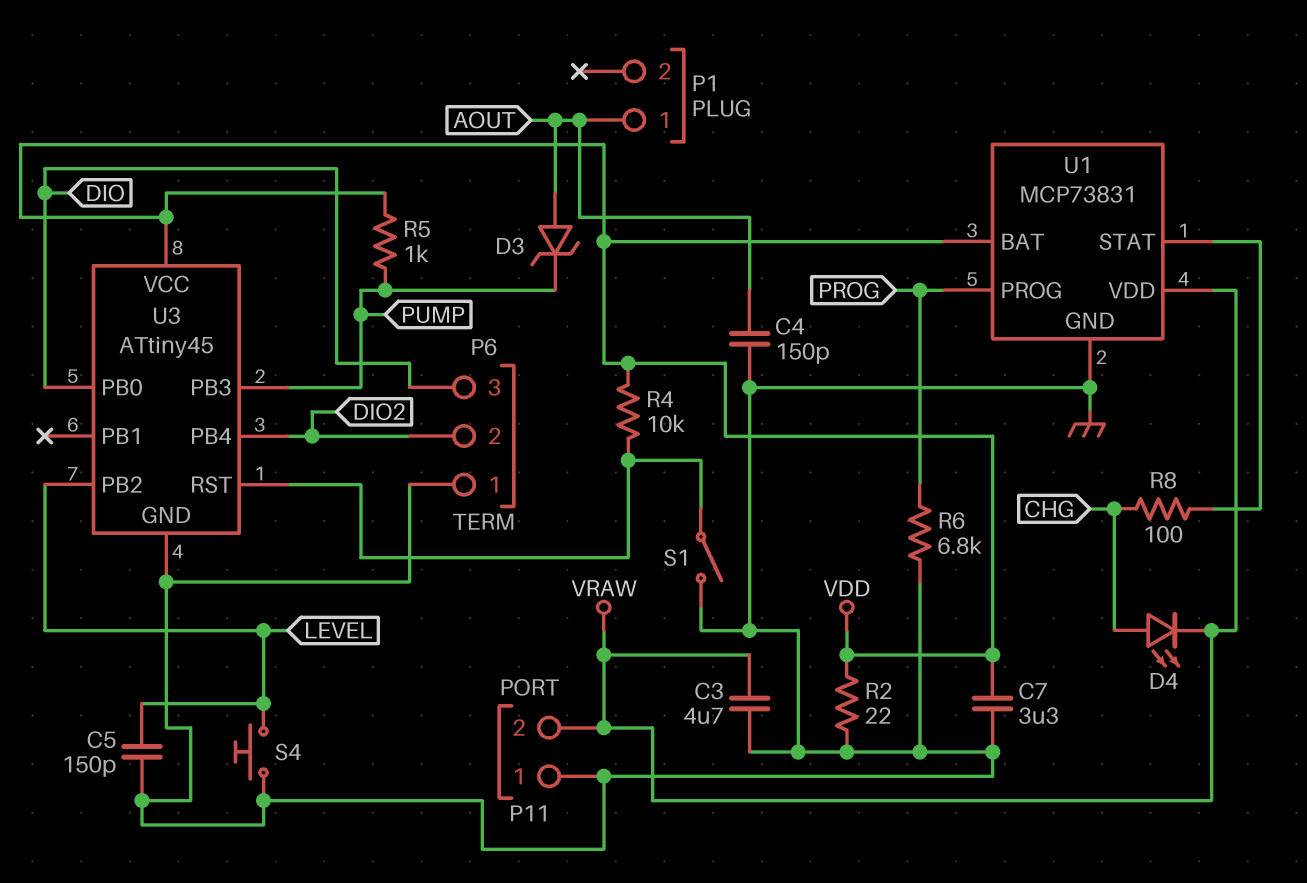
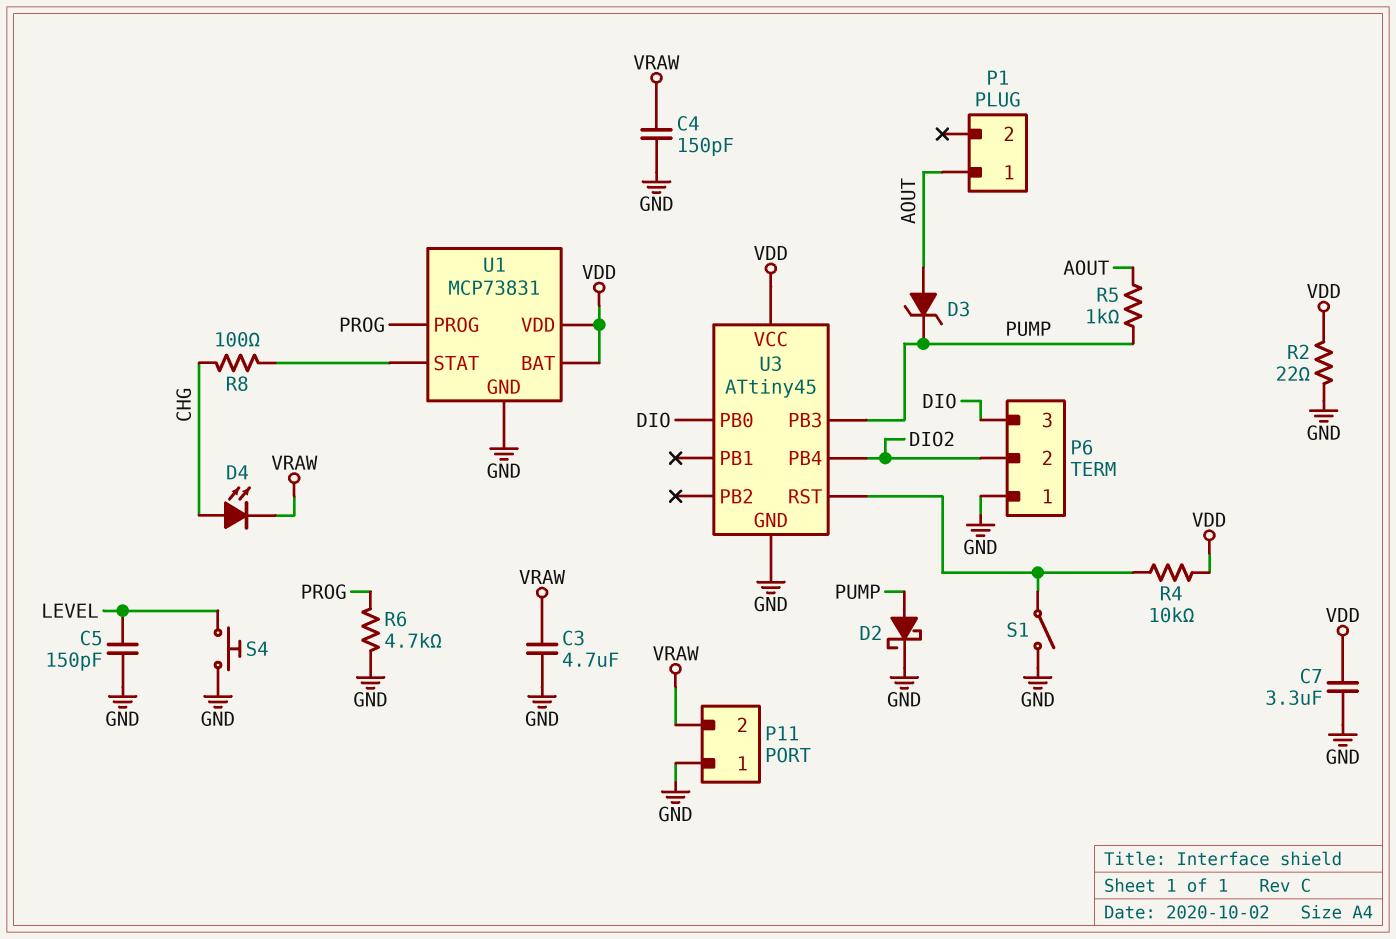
C4: 150pF (AOUT, GND) -> 150pF (GND, VRAW)
D2: none -> schottky (A PUMP, K GND)
R5: 1k (PUMP, VDD) -> 1k (AOUT, PUMP)
R6: 6.8k (GND, PROG) -> 4.7k (GND, PROG)
U1 pin VDD: VRAW -> VDD
U3 pin PB2: LEVEL -> none

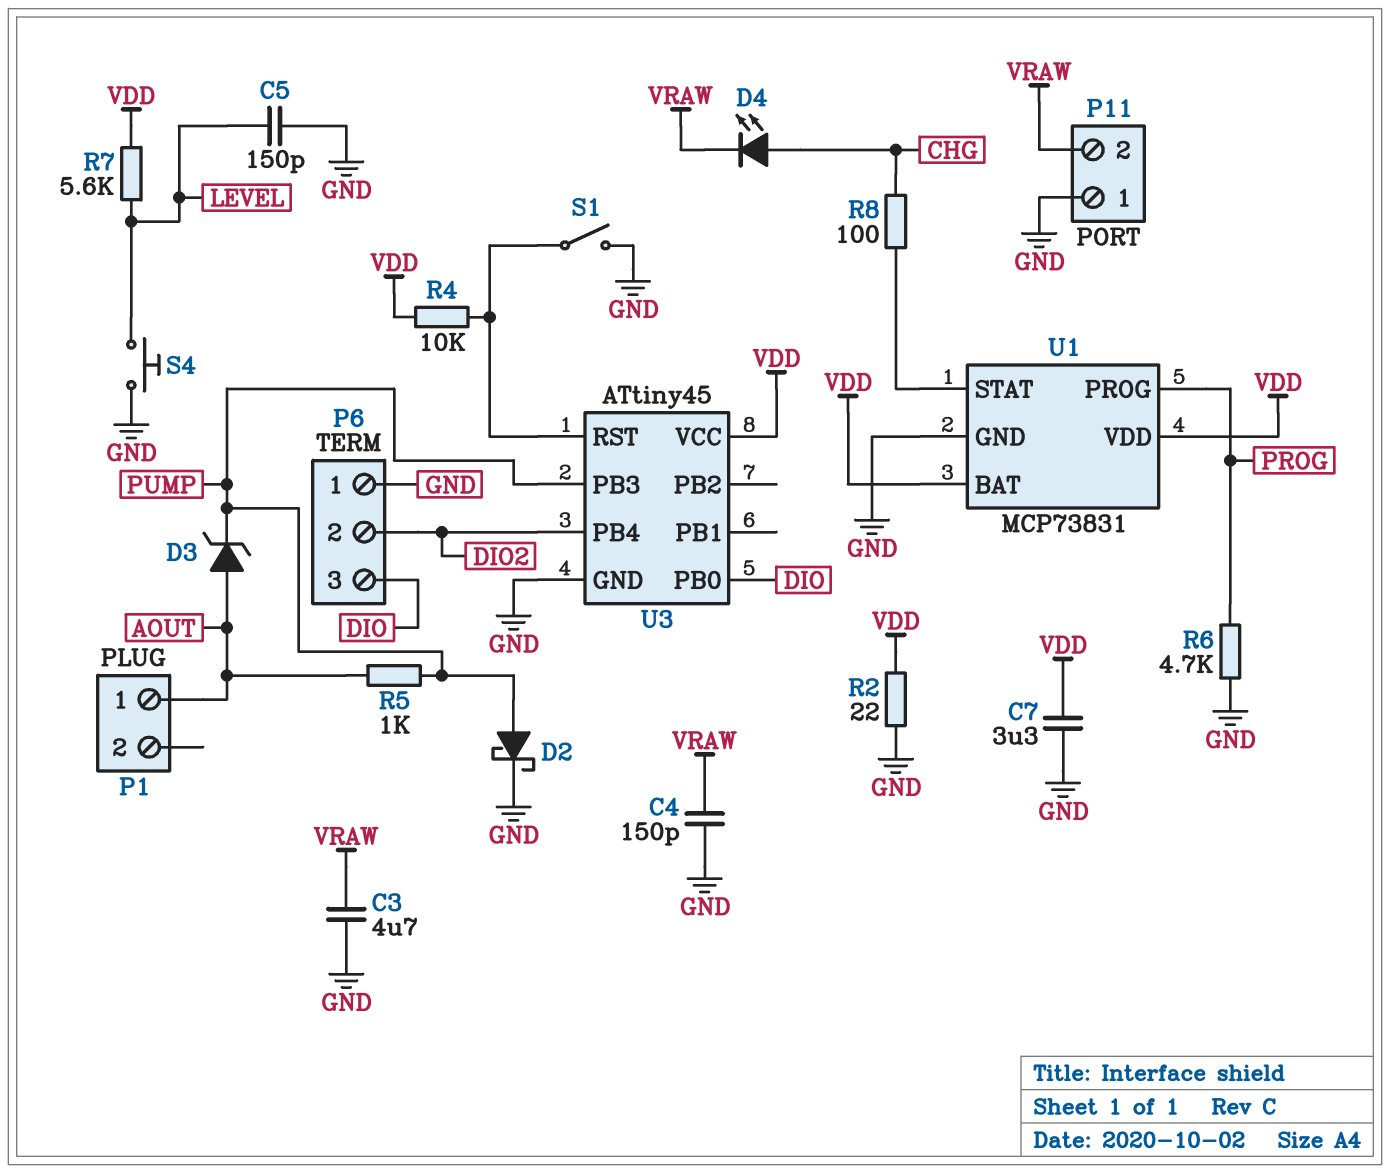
R7: none -> 5.6k (LEVEL, VDD)

